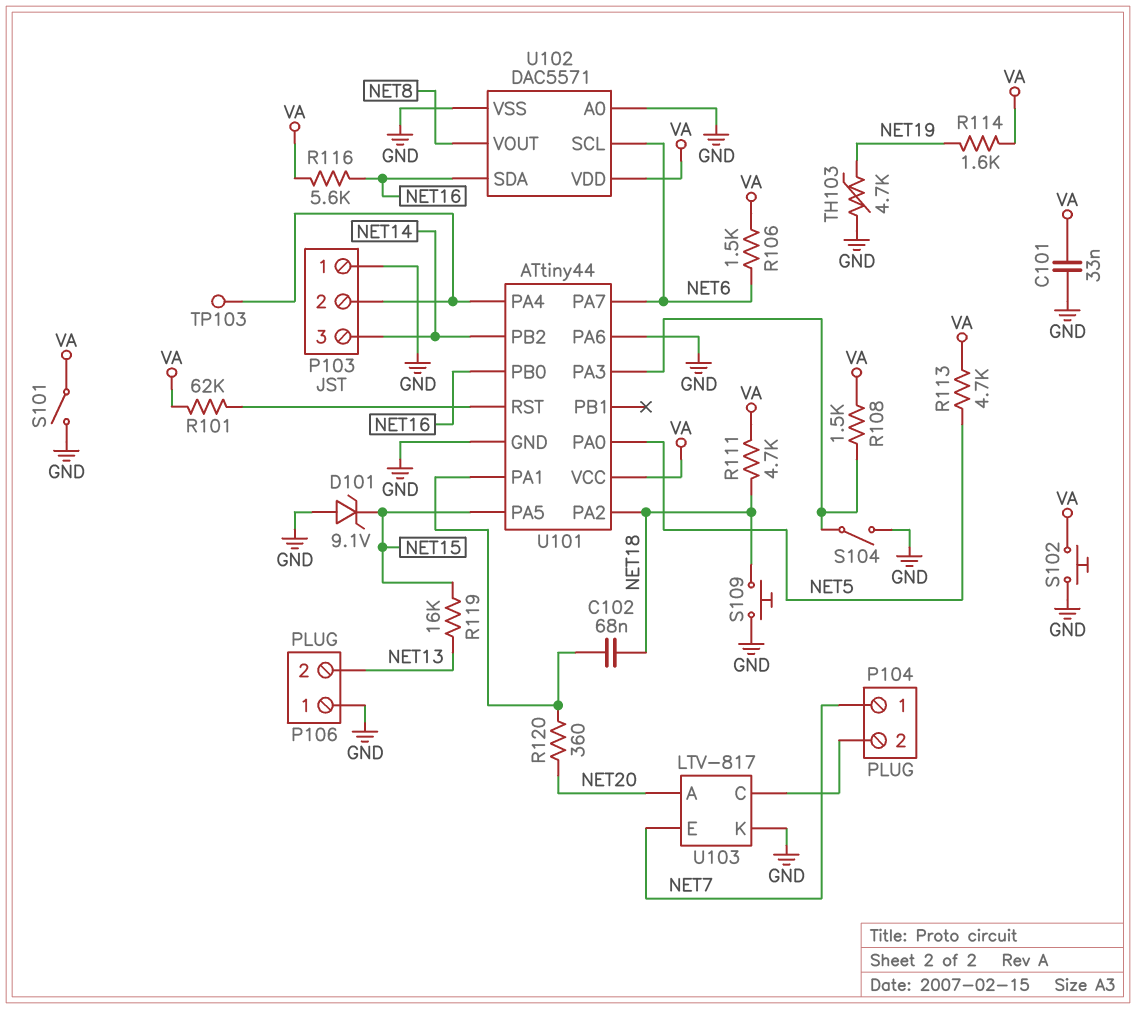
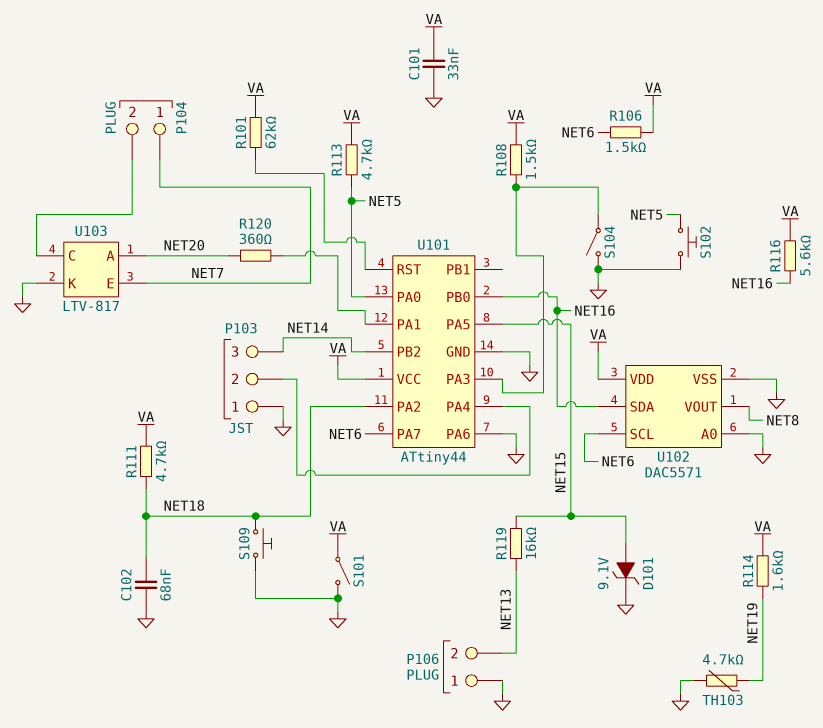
C102: 68nF (NET18, U101/PA1) -> 68nF (GND, NET18)
D101: zener 9.1V (A GND, K NET15) -> zener 9.1V (A NET15, K GND)
S102: button (GND, VA) -> button (GND, NET5)
TP103: test point (P103/2) -> none

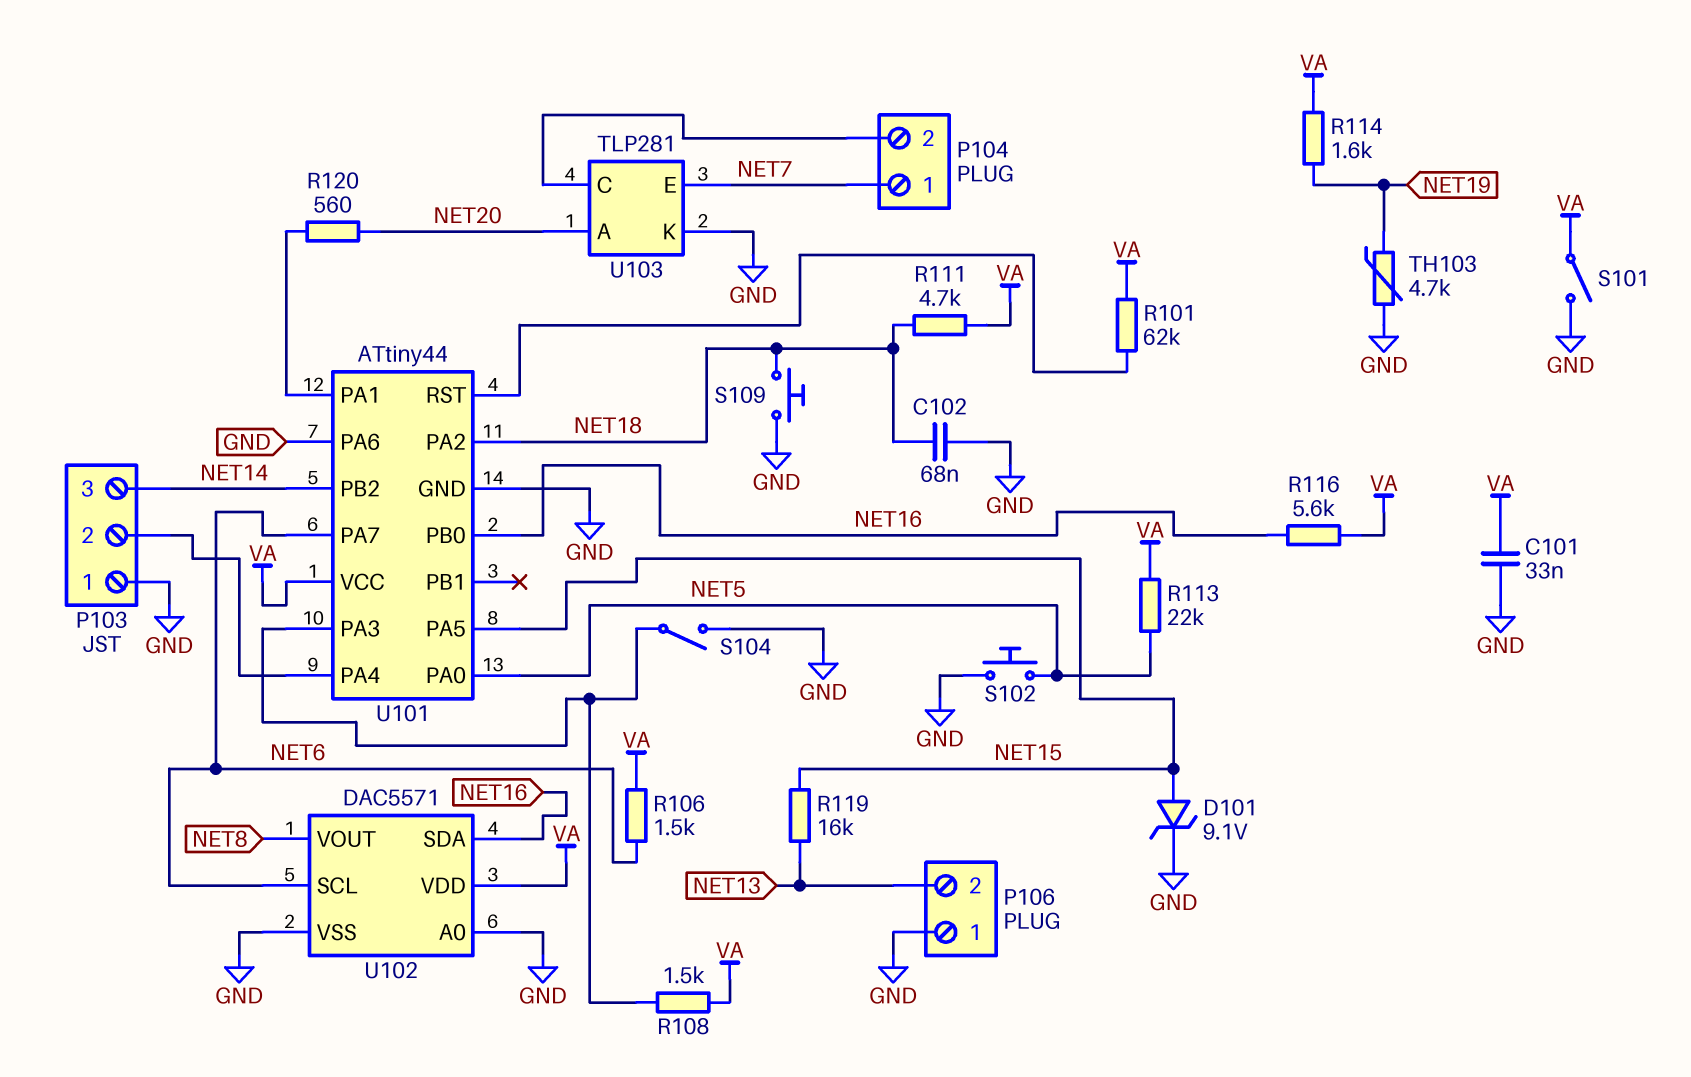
R113: 4.7k (NET5, VA) -> 22k (NET5, VA)
R120: 360 (NET20, U101/PA1) -> 560 (NET20, U101/PA1)
U103: LTV-817 -> TLP281

